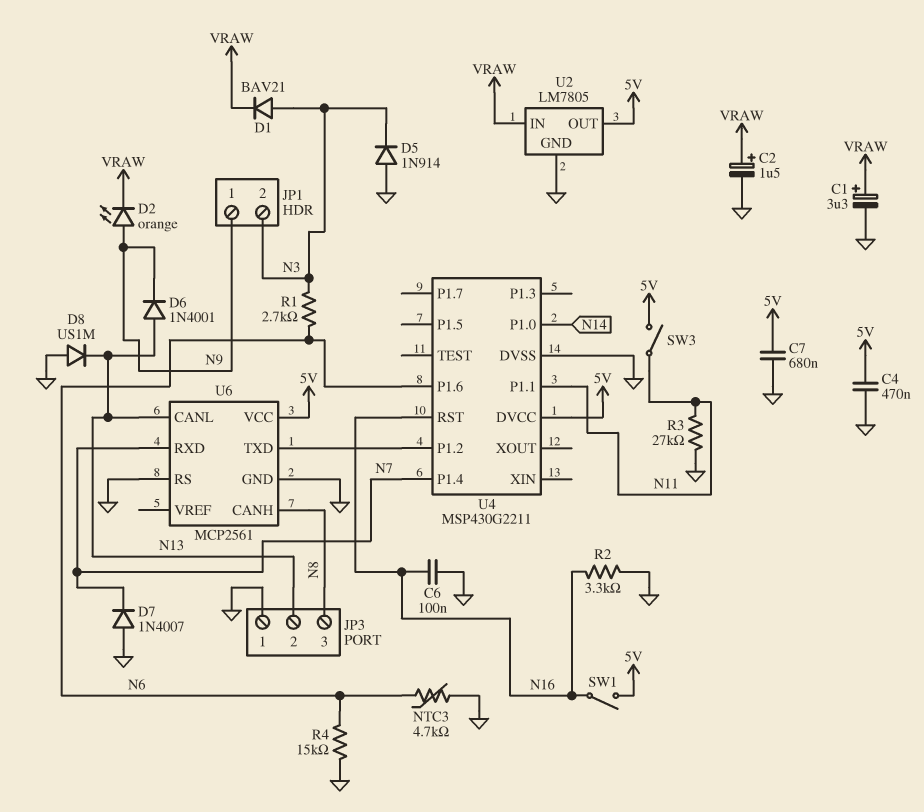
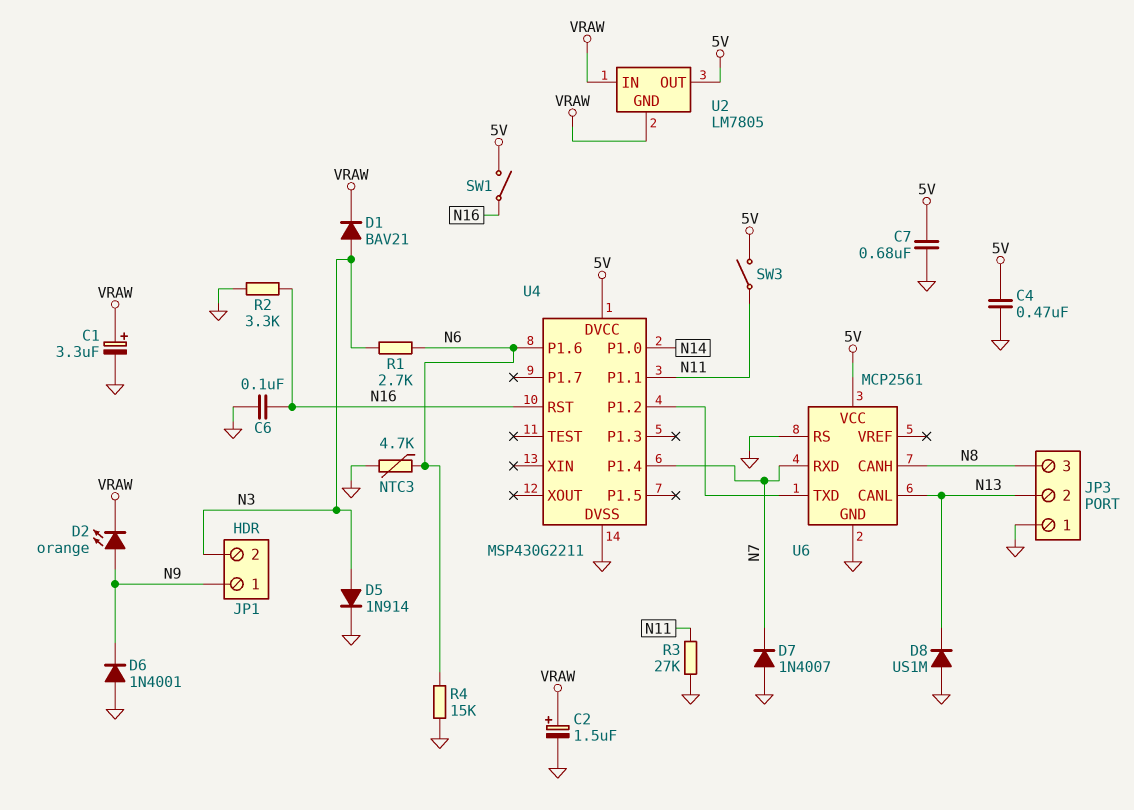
D5: diode 1N914 (A GND, K N3) -> diode 1N914 (A N3, K GND)
D6: diode 1N4001 (A N13, K N9) -> diode 1N4001 (A GND, K N9)
U2 pin GND: GND -> VRAW

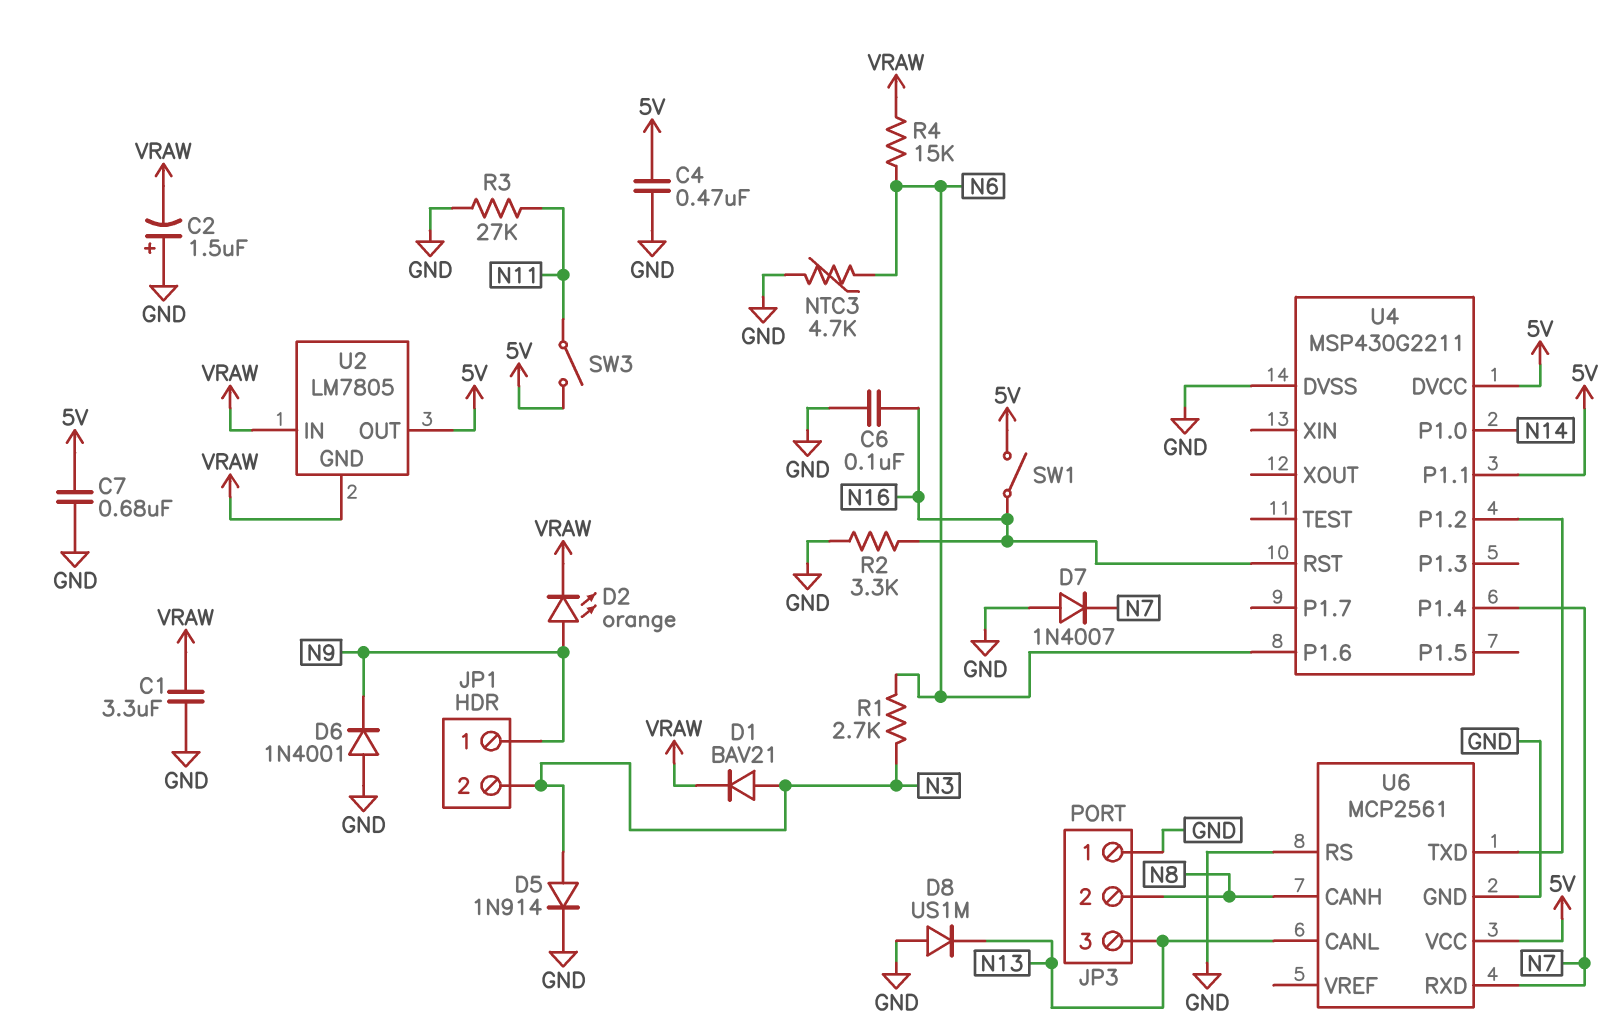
C1: 3.3uF (plus VRAW, minus GND) -> 3.3uF (GND, VRAW)
C2: 1.5uF (plus VRAW, minus GND) -> 1.5uF (plus GND, minus VRAW)
JP3 pin 2: N13 -> N8
JP3 pin 3: N8 -> N13
R4: 15k (GND, N6) -> 15k (N6, VRAW)
U4 pin P1.1: N11 -> 5V

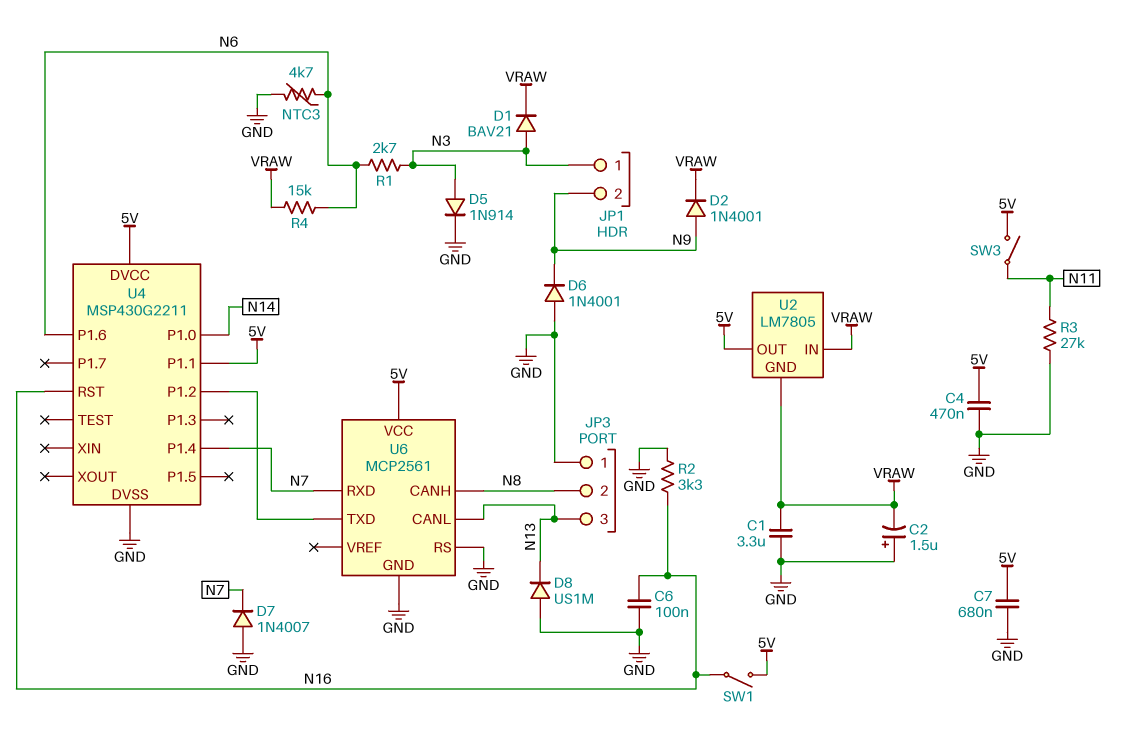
D2: LED orange (A N9, K VRAW) -> diode 1N4001 (A N9, K VRAW)
JP1 pin 1: N9 -> N3
JP1 pin 2: N3 -> N9

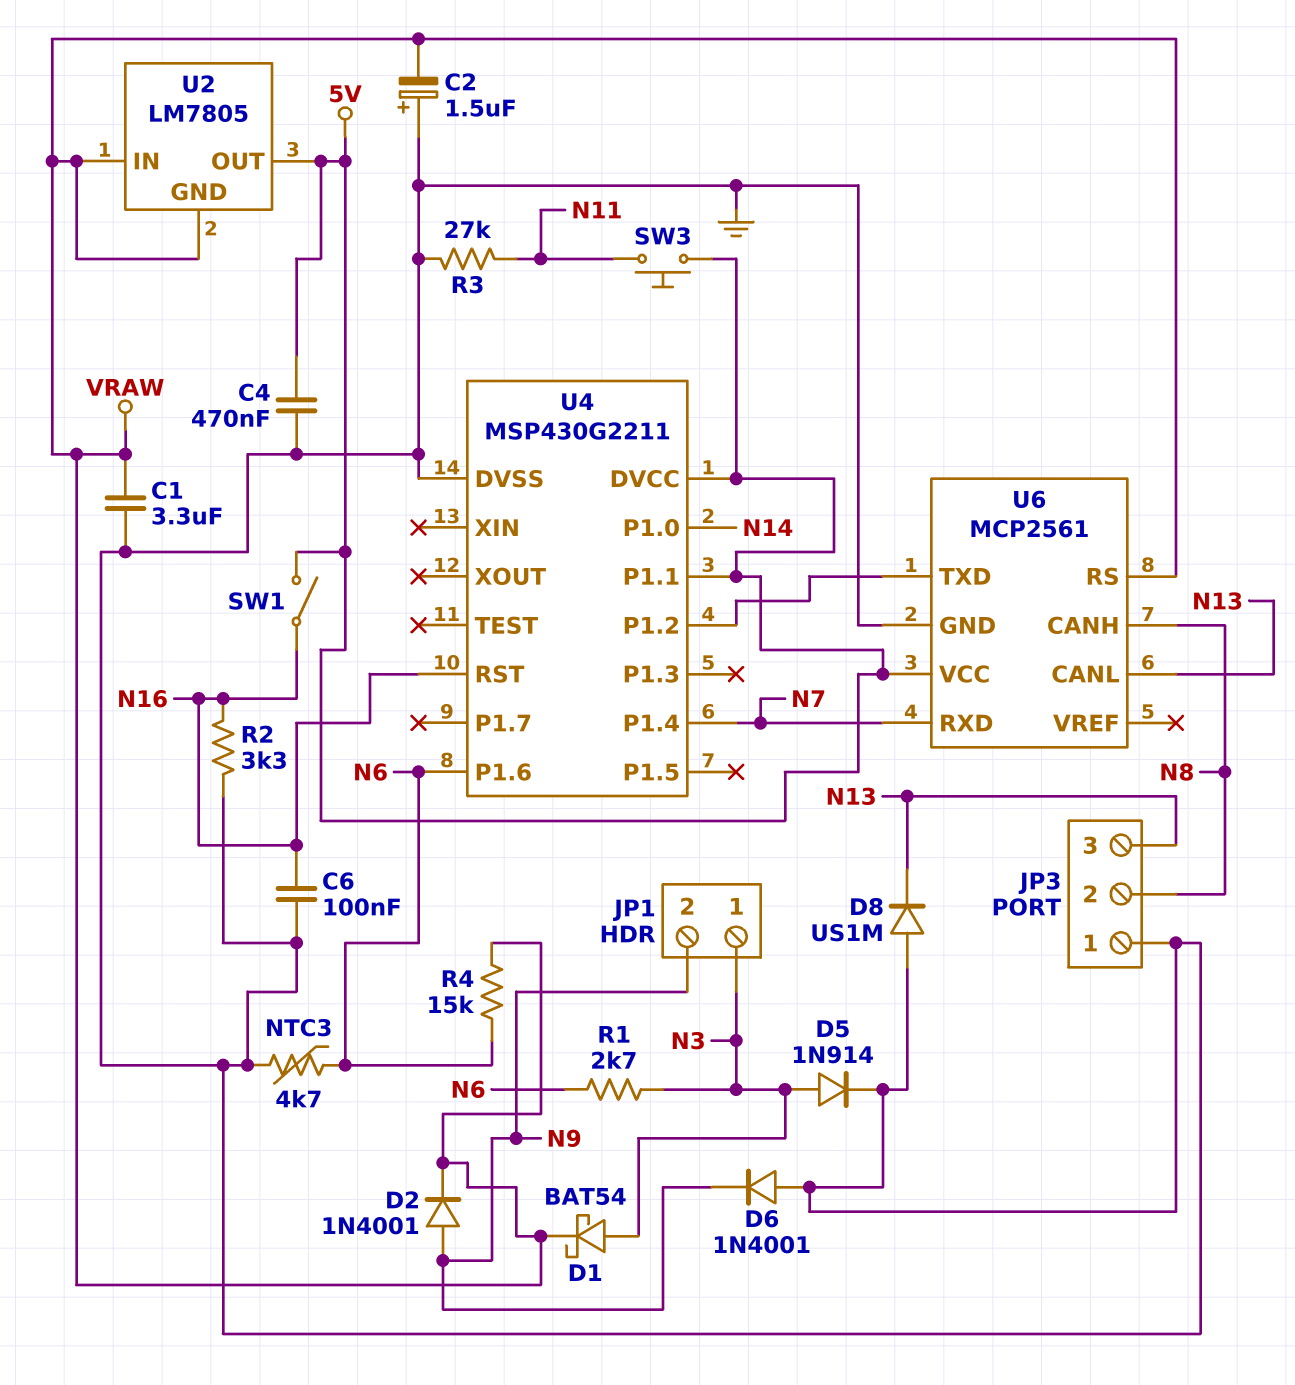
C7: 680nF (5V, GND) -> none
D1: diode BAV21 (A N3, K VRAW) -> schottky BAT54 (A N3, K VRAW)
D7: diode 1N4007 (A GND, K N7) -> none
SW3: switch (5V, N11) -> button (5V, N11)
U6 pin RS: GND -> VRAW

